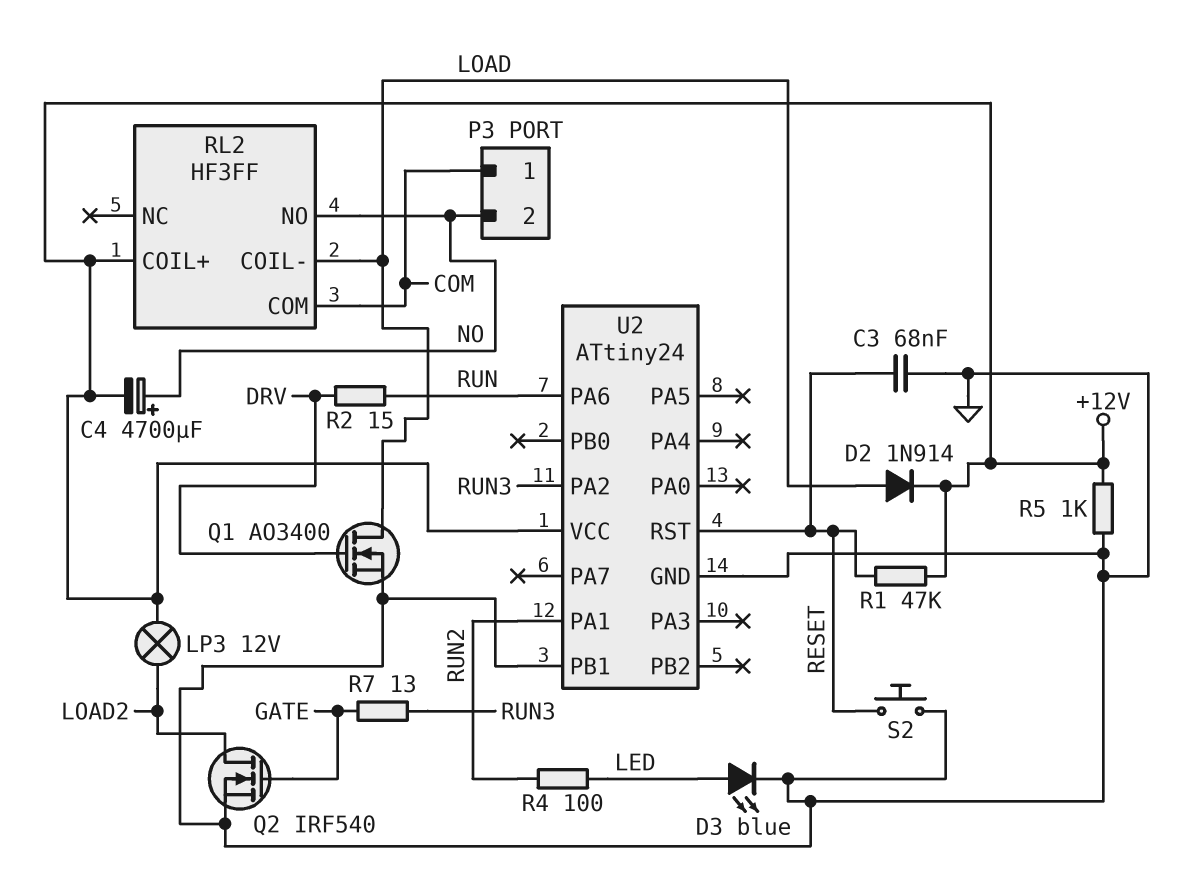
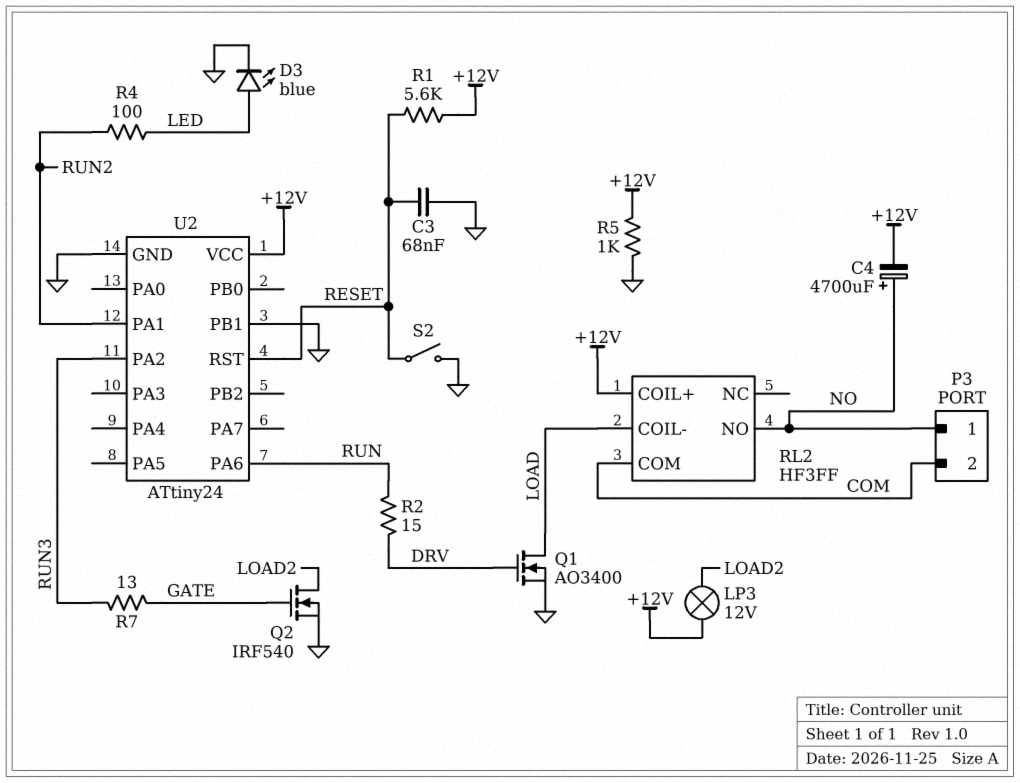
D2: diode 1N914 (A LOAD, K +12V) -> none
P3 pin 1: COM -> NO
P3 pin 2: NO -> COM
R1: 47k (+12V, RESET) -> 5.6k (+12V, RESET)
S2: button (GND, RESET) -> switch (GND, RESET)

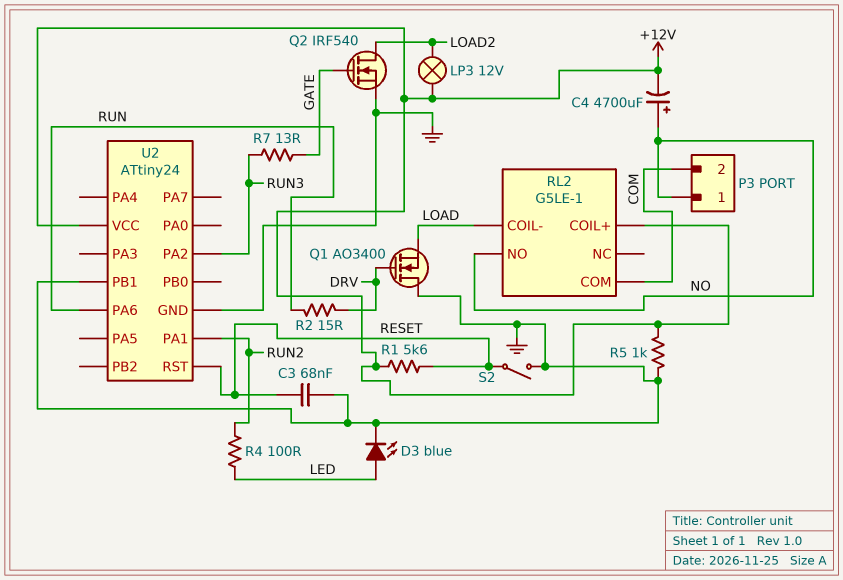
Q1: NMOS AO3400 (G DRV, D LOAD, S GND) -> NMOS AO3400 (G DRV, D GND, S LOAD)
RL2: HF3FF -> G5LE-1

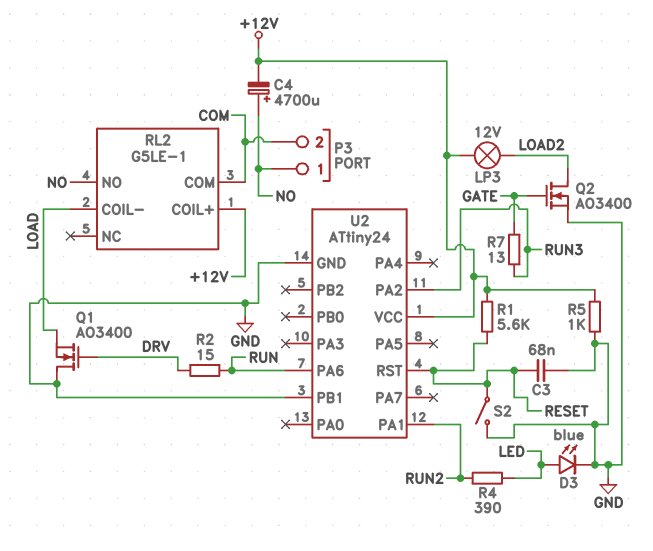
Q2: NMOS IRF540 (G GATE, D LOAD2, S GND) -> NMOS AO3400 (G GATE, D LOAD2, S GND)
R4: 100 (LED, RUN2) -> 390 (LED, RUN2)

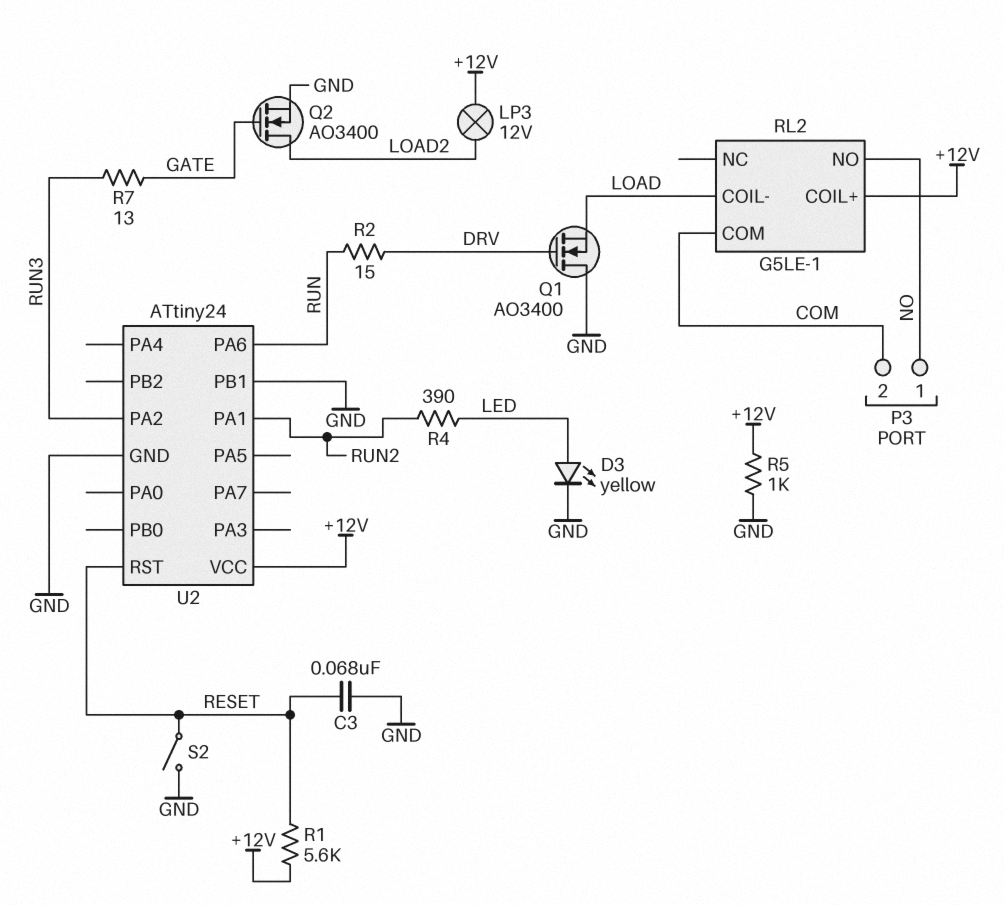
C4: 4700uF (plus NO, minus +12V) -> none
D3: LED blue (A LED, K GND) -> LED yellow (A LED, K GND)

